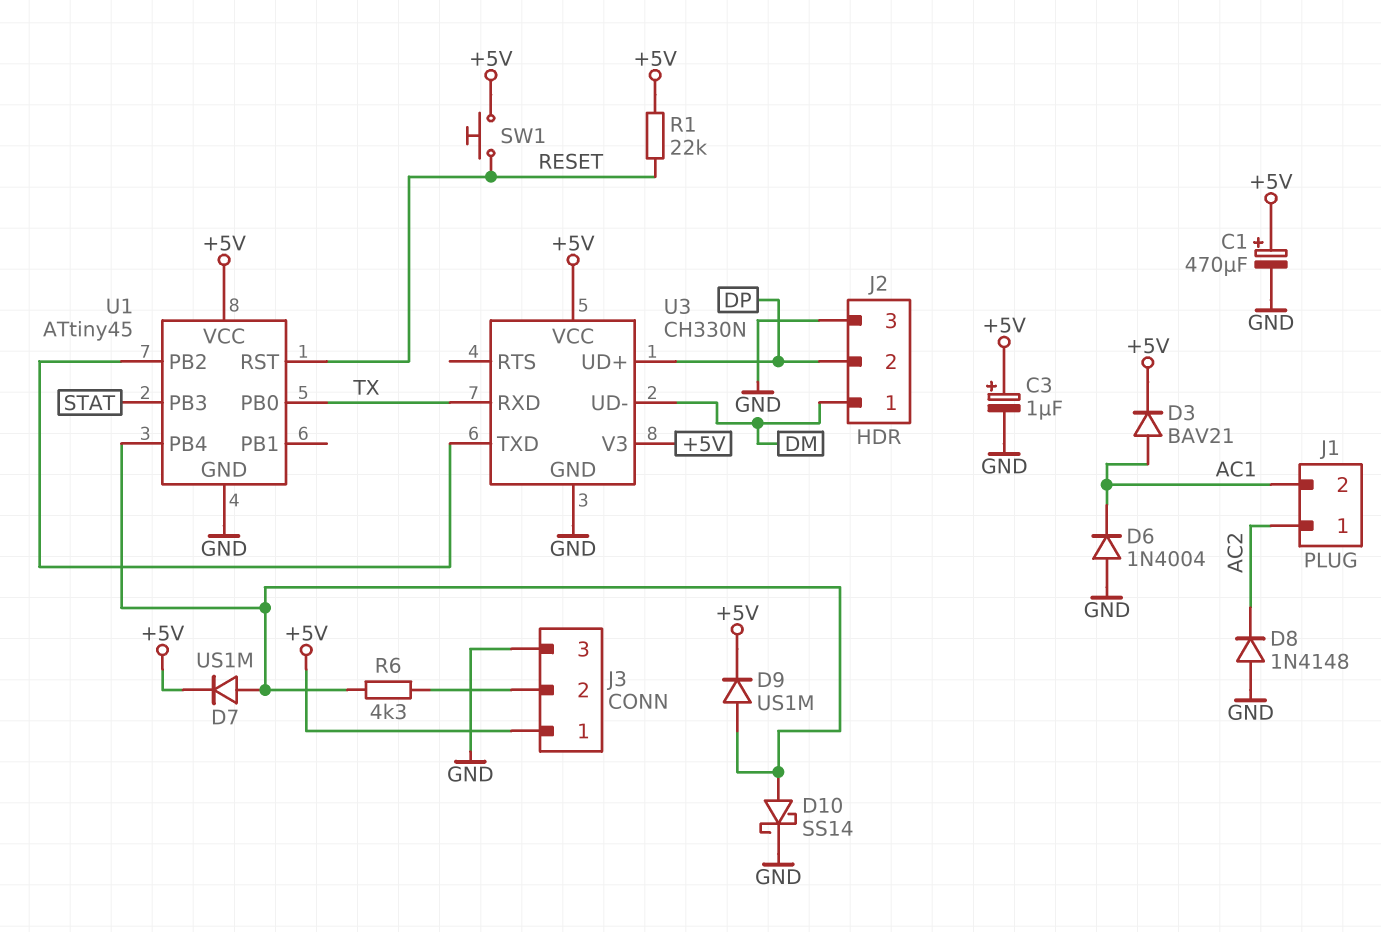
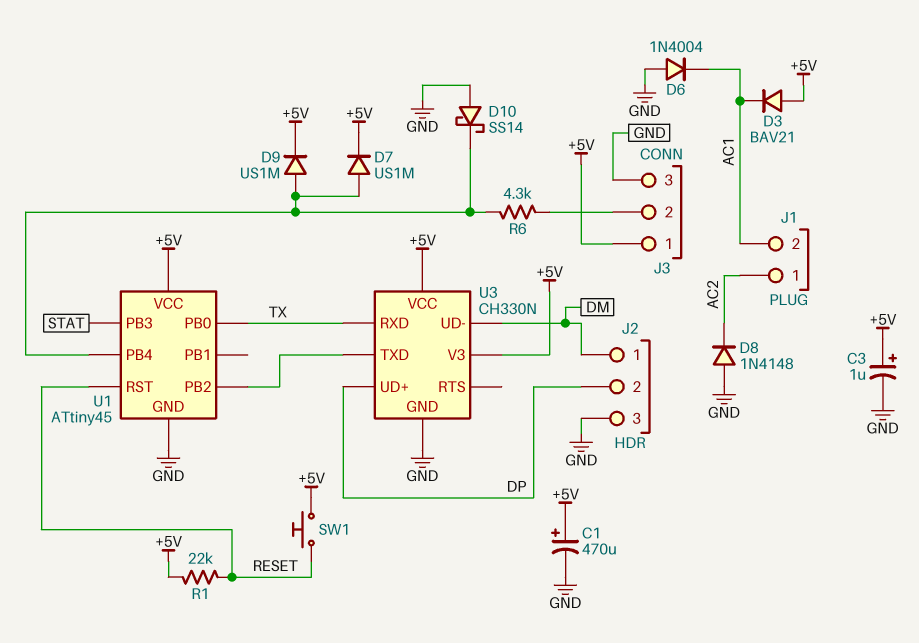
D3: diode BAV21 (A AC1, K +5V) -> diode BAV21 (A +5V, K AC1)
D10: schottky SS14 (A U1/PB4, K GND) -> schottky SS14 (A GND, K U1/PB4)

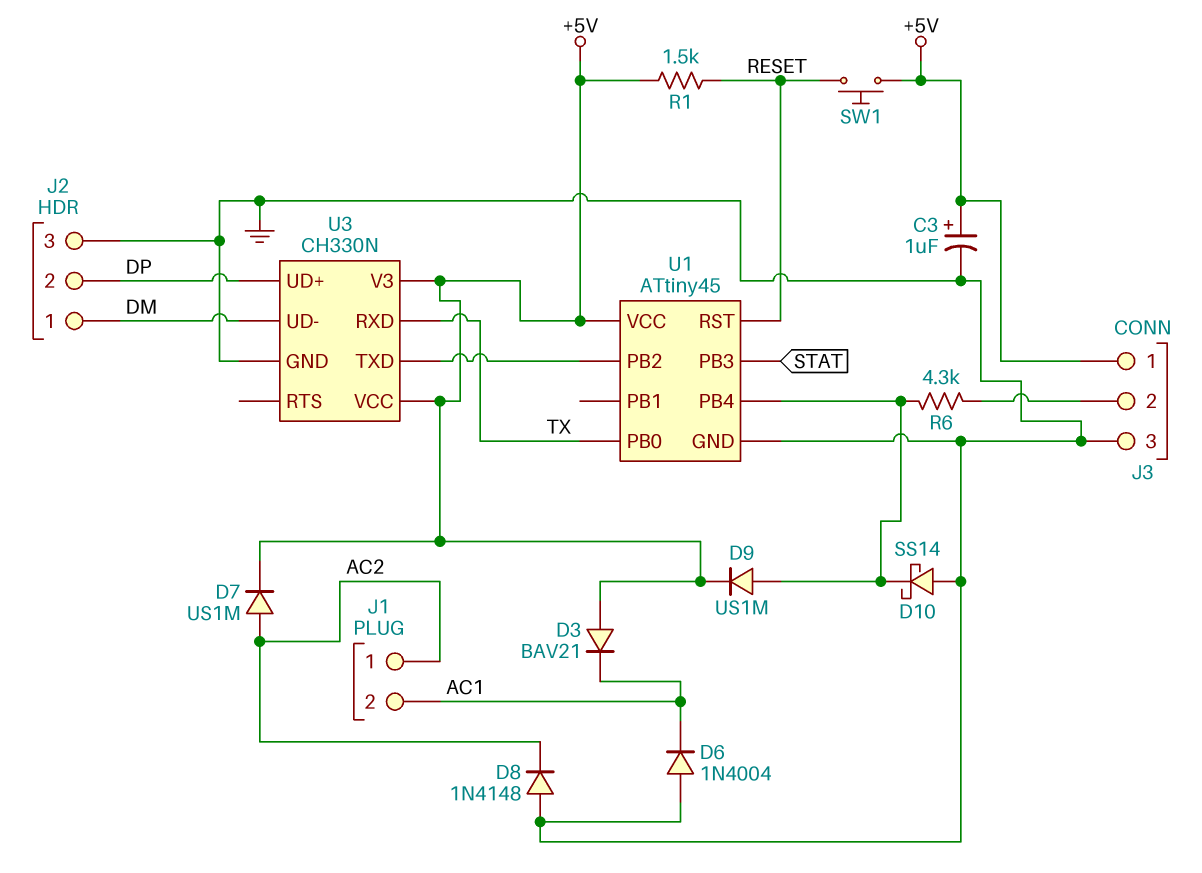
C1: 470uF (plus +5V, minus GND) -> none
D7: diode US1M (A U1/PB4, K +5V) -> diode US1M (A AC2, K +5V)
R1: 22k (+5V, RESET) -> 1.5k (+5V, RESET)

